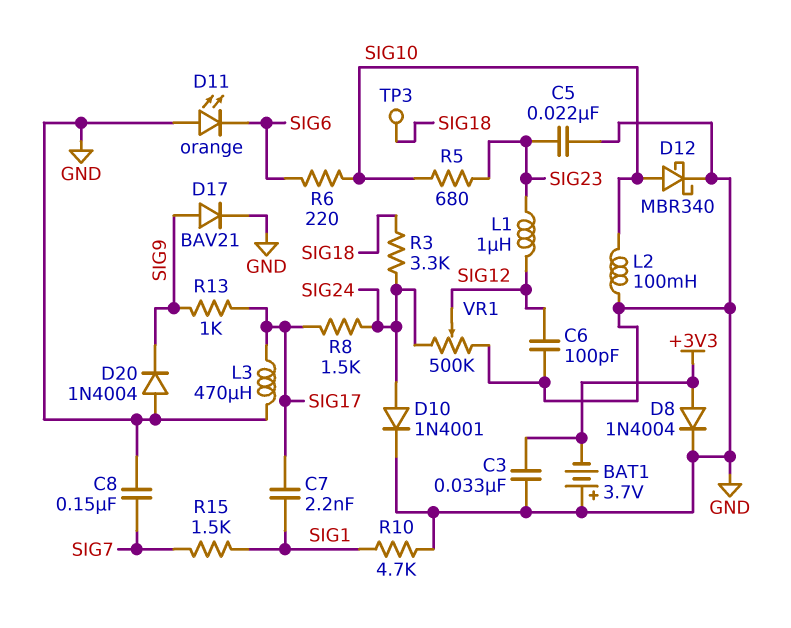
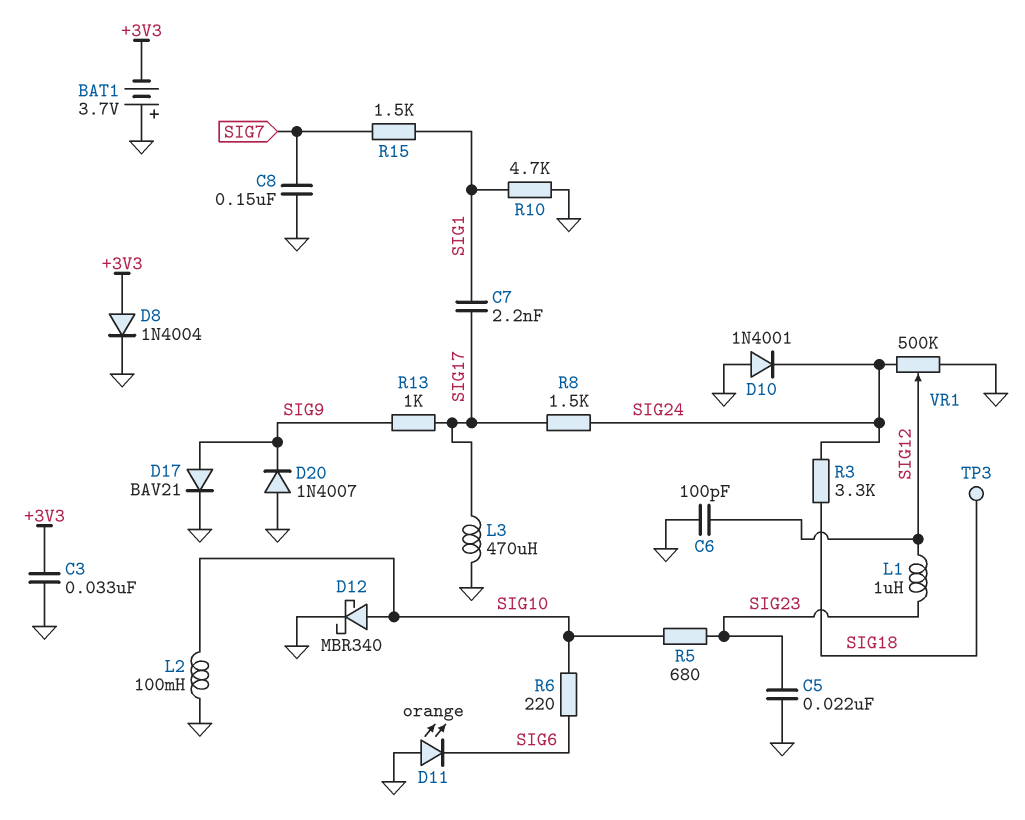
D10: diode 1N4001 (A SIG24, K GND) -> diode 1N4001 (A GND, K SIG24)
D20: diode 1N4004 (A GND, K SIG9) -> diode 1N4007 (A GND, K SIG9)

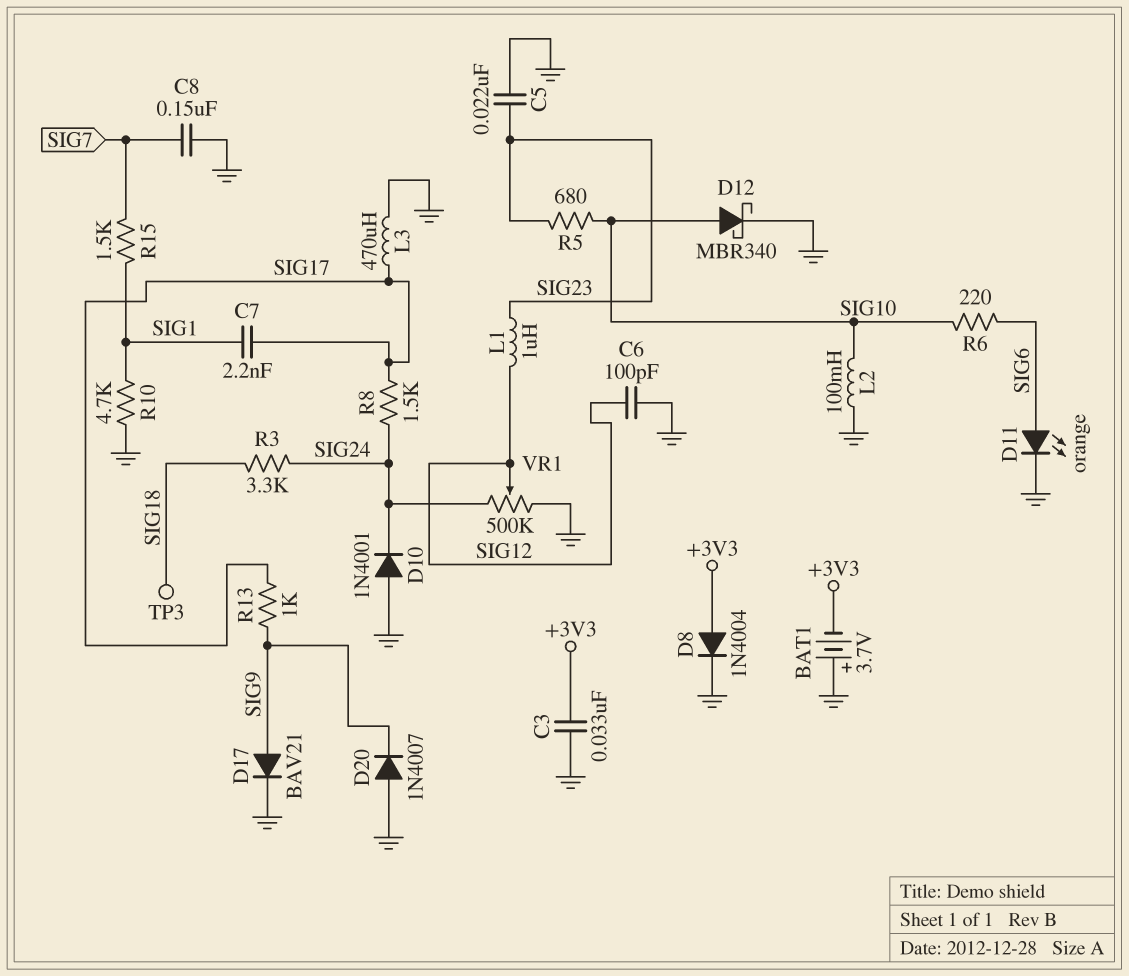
D11: LED orange (A GND, K SIG6) -> LED orange (A SIG6, K GND)

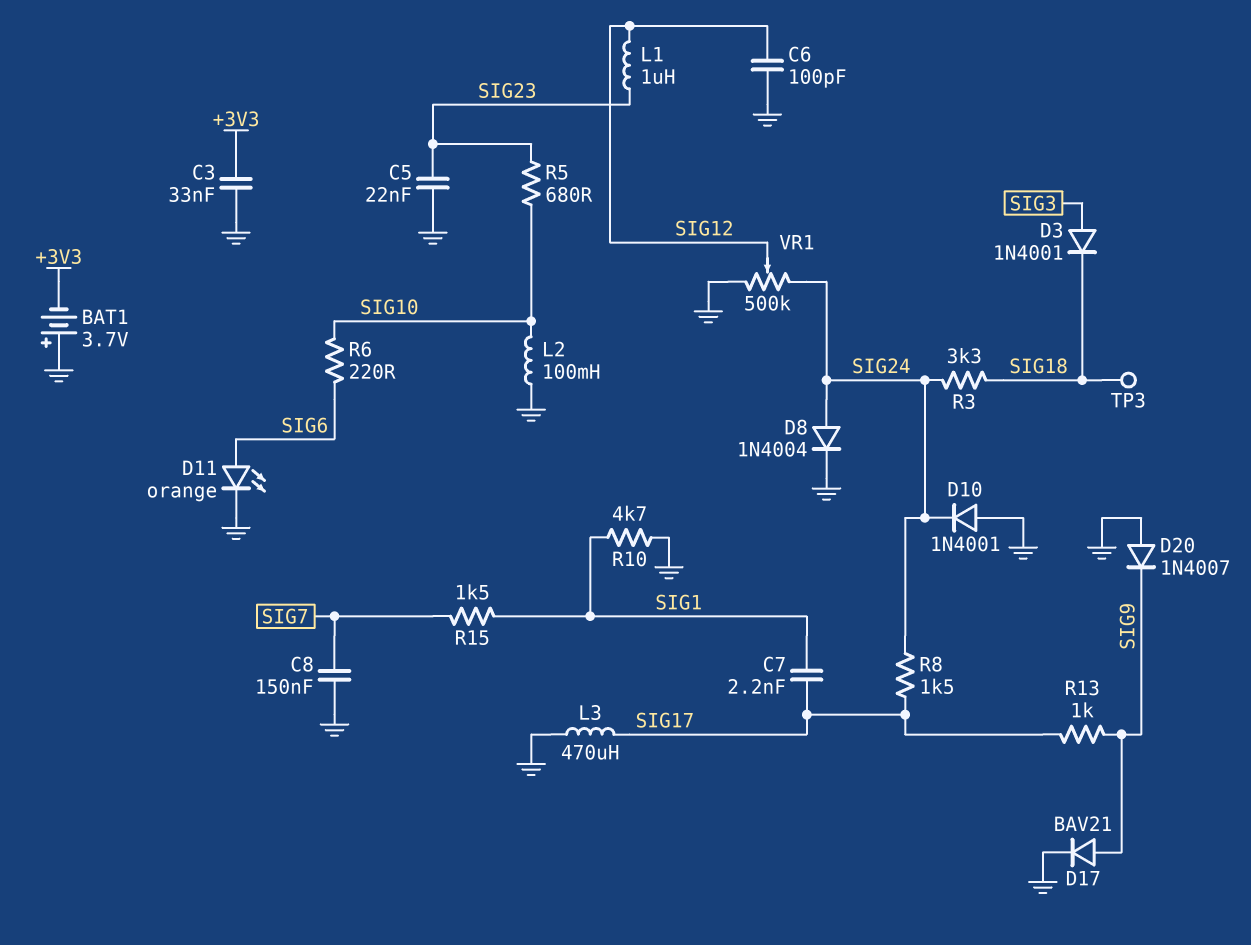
D3: none -> diode 1N4001 (A SIG3, K SIG18)
D8: diode 1N4004 (A +3V3, K GND) -> diode 1N4004 (A SIG24, K GND)
D12: schottky MBR340 (A SIG10, K GND) -> none

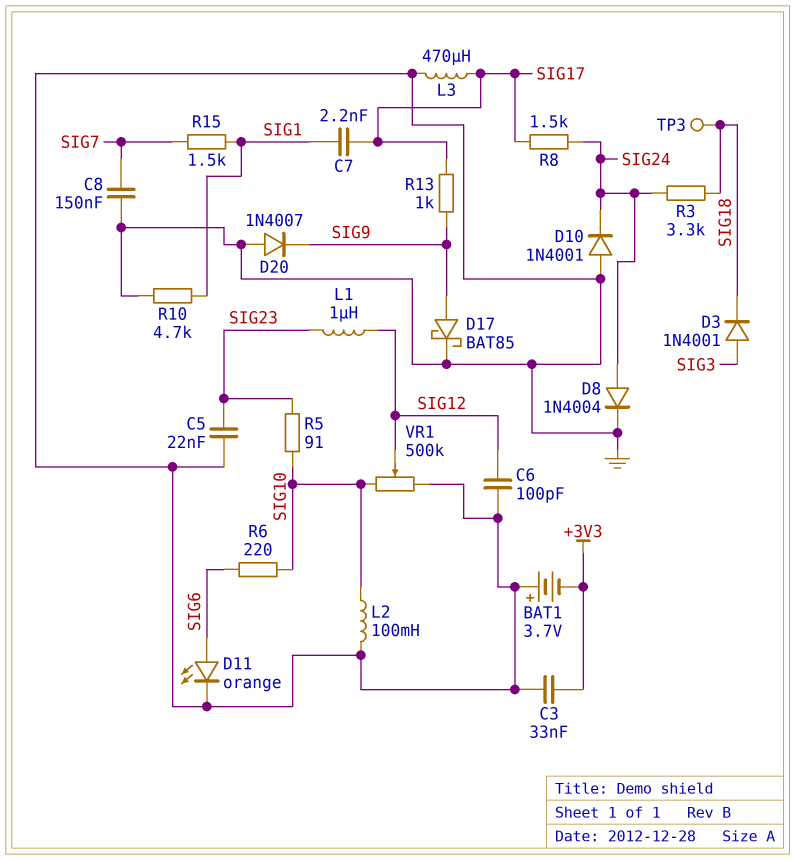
D17: diode BAV21 (A SIG9, K GND) -> schottky BAT85 (A SIG9, K GND)
R5: 680 (SIG10, SIG23) -> 91 (SIG10, SIG23)
VR1: 500k (GND, SIG24, wiper SIG12) -> 500k (GND, SIG10, wiper SIG12)

